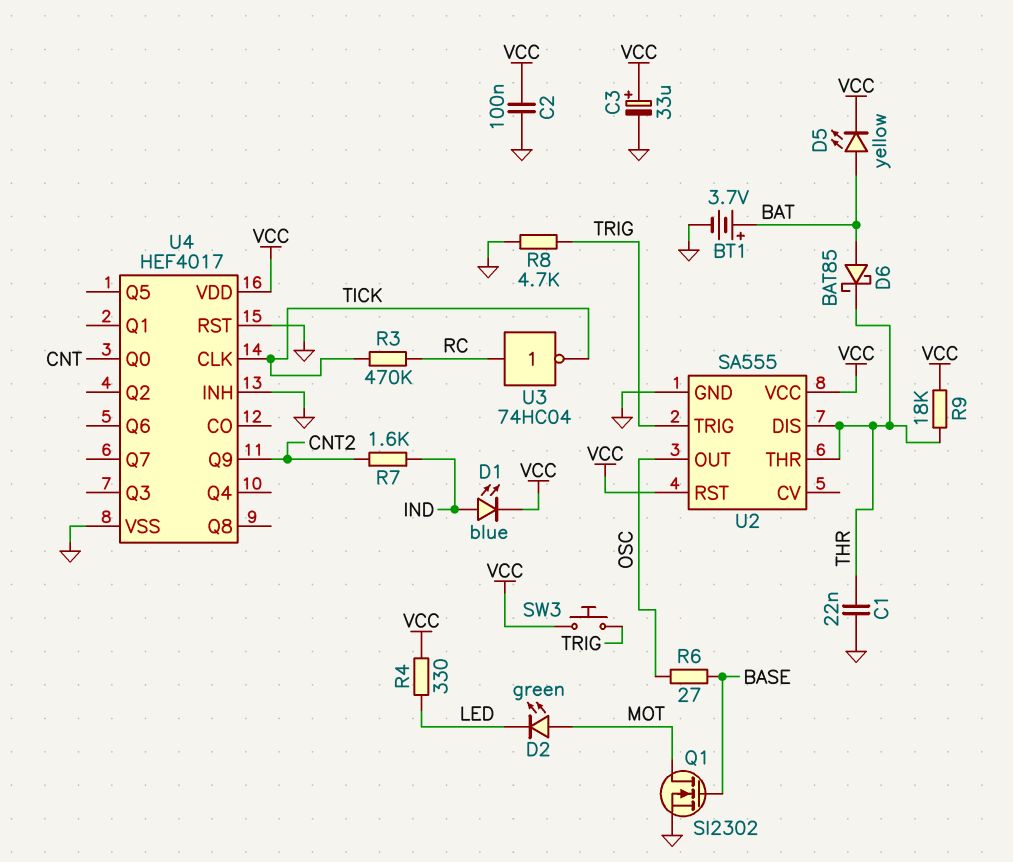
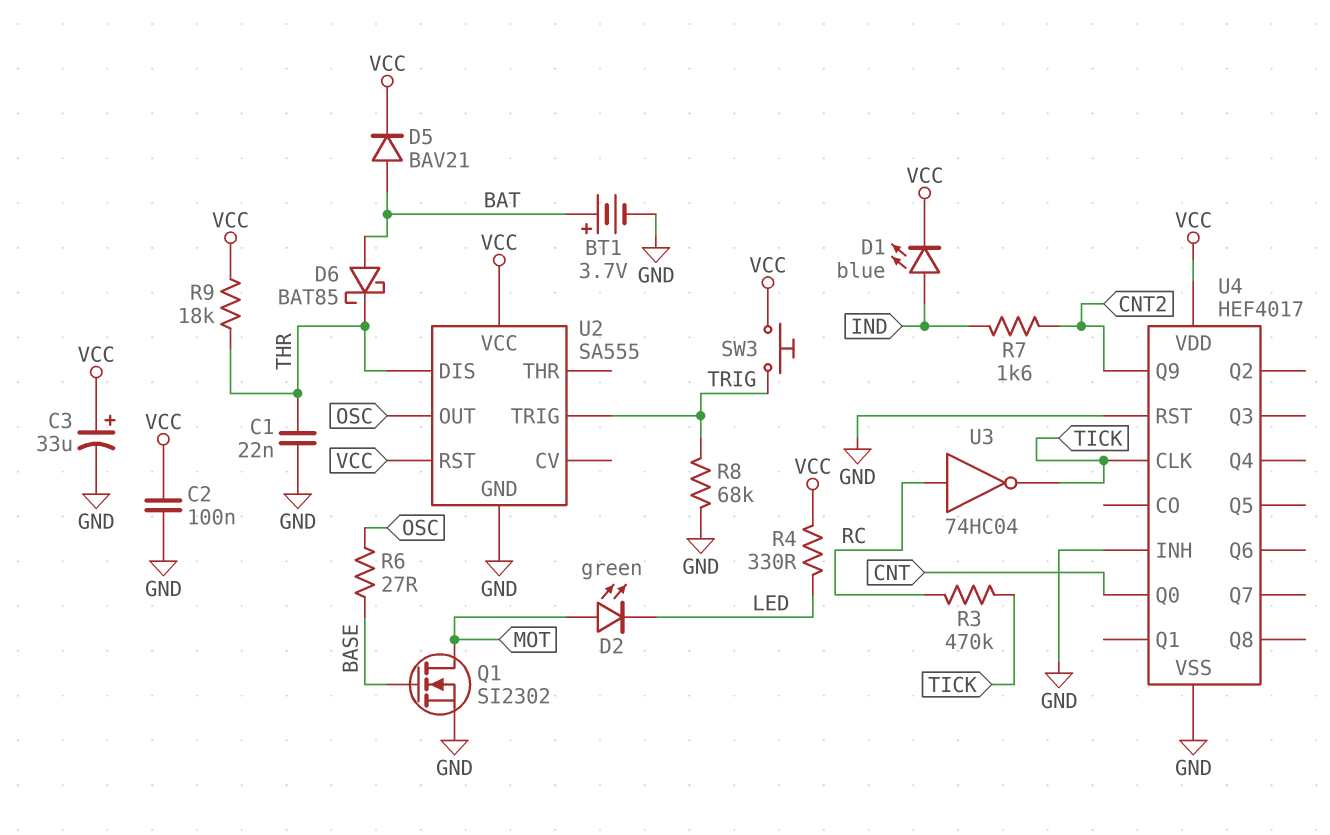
D5: LED yellow (A BAT, K VCC) -> diode BAV21 (A BAT, K VCC)
R8: 4.7k (GND, TRIG) -> 68k (GND, TRIG)
U2 pin THR: THR -> none

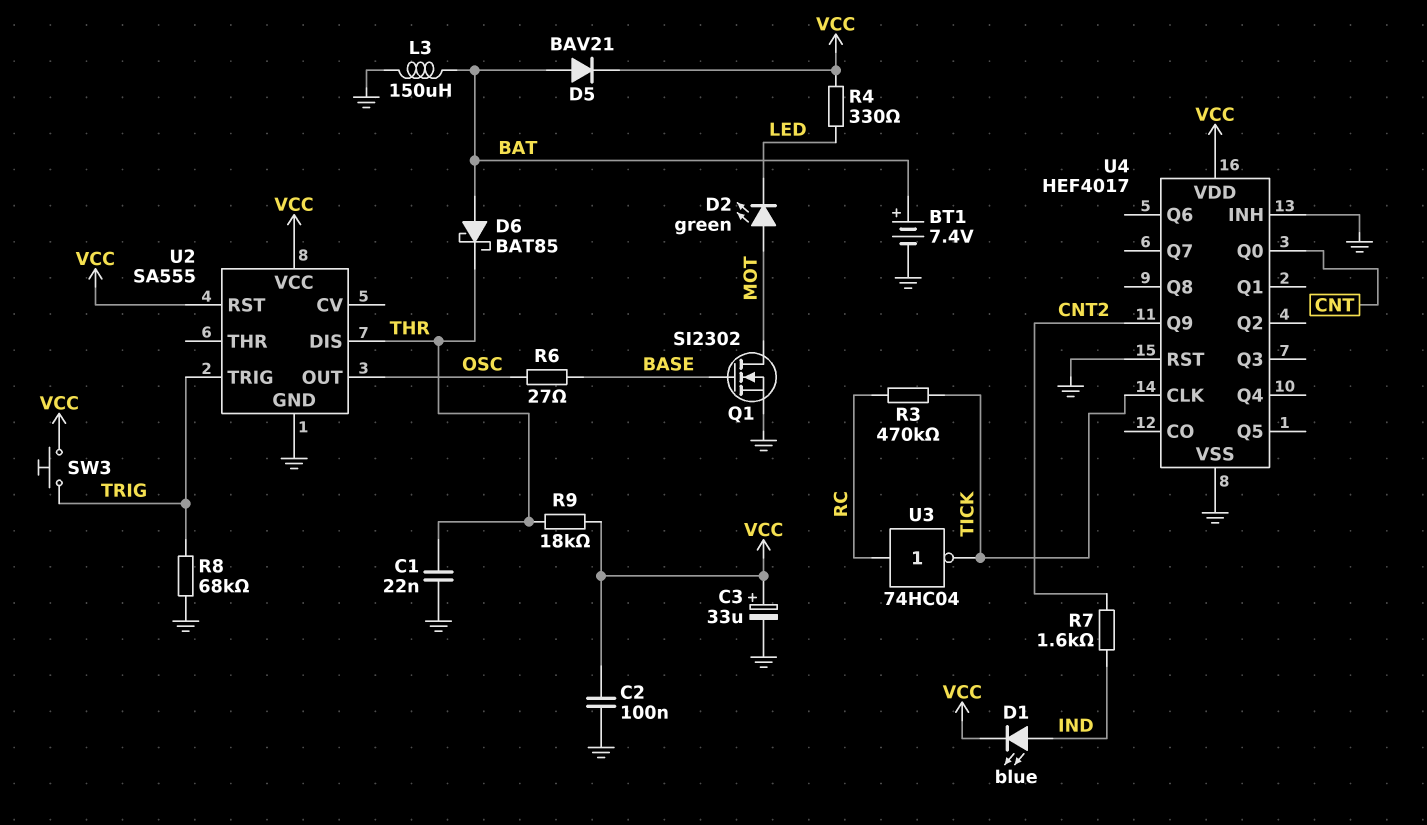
BT1: 3.7V (plus BAT, minus GND) -> 7.4V (plus BAT, minus GND)
L3: none -> 150uH (BAT, GND)

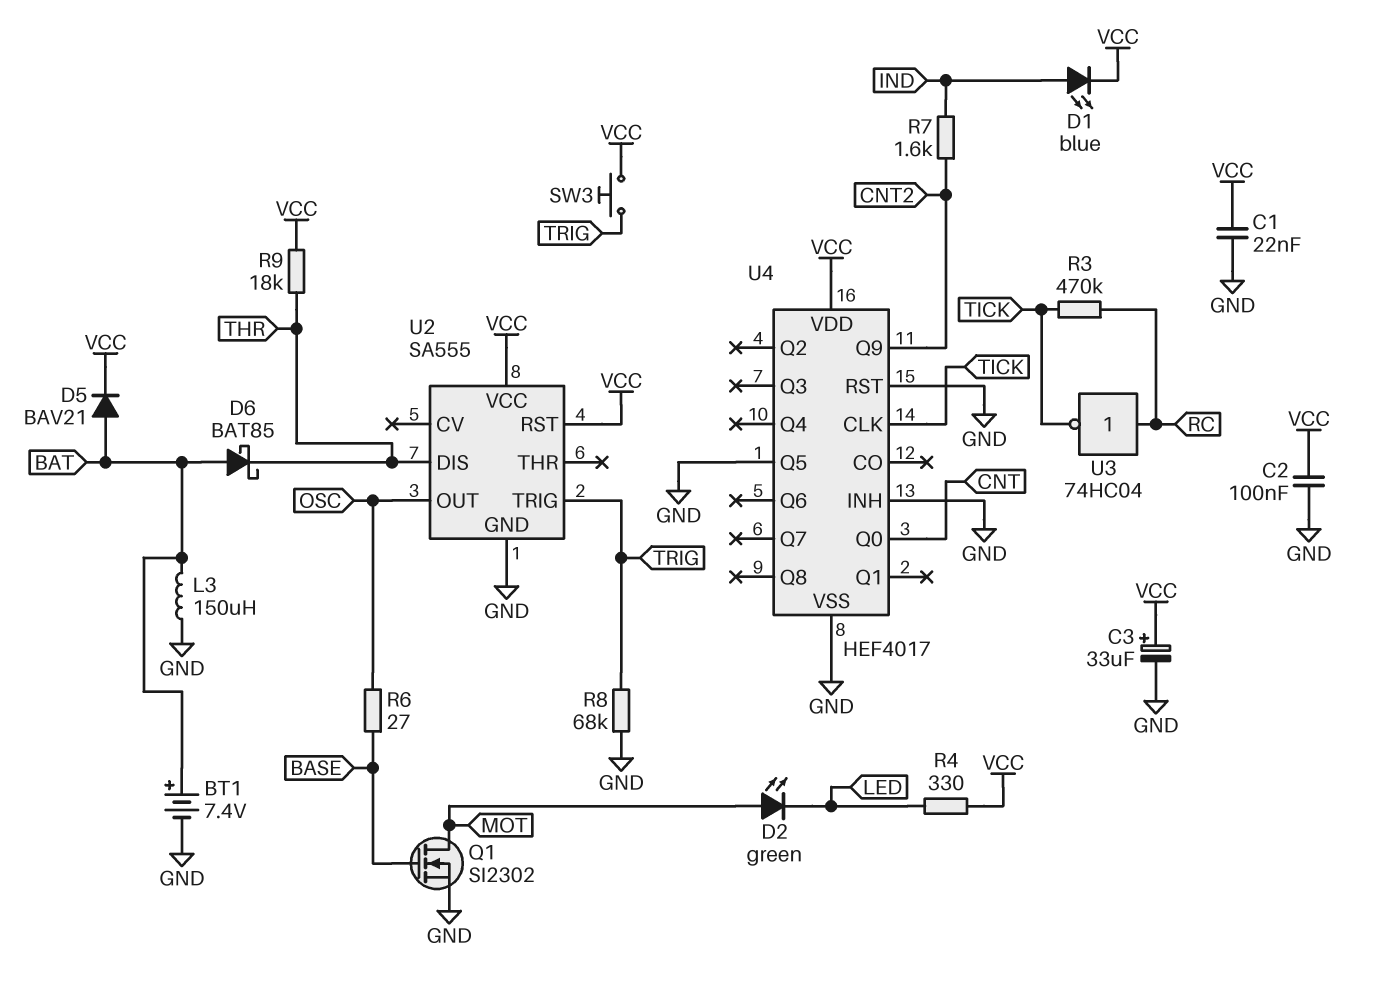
C1: 22nF (GND, THR) -> 22nF (GND, VCC)
U4 pin Q5: none -> GND

